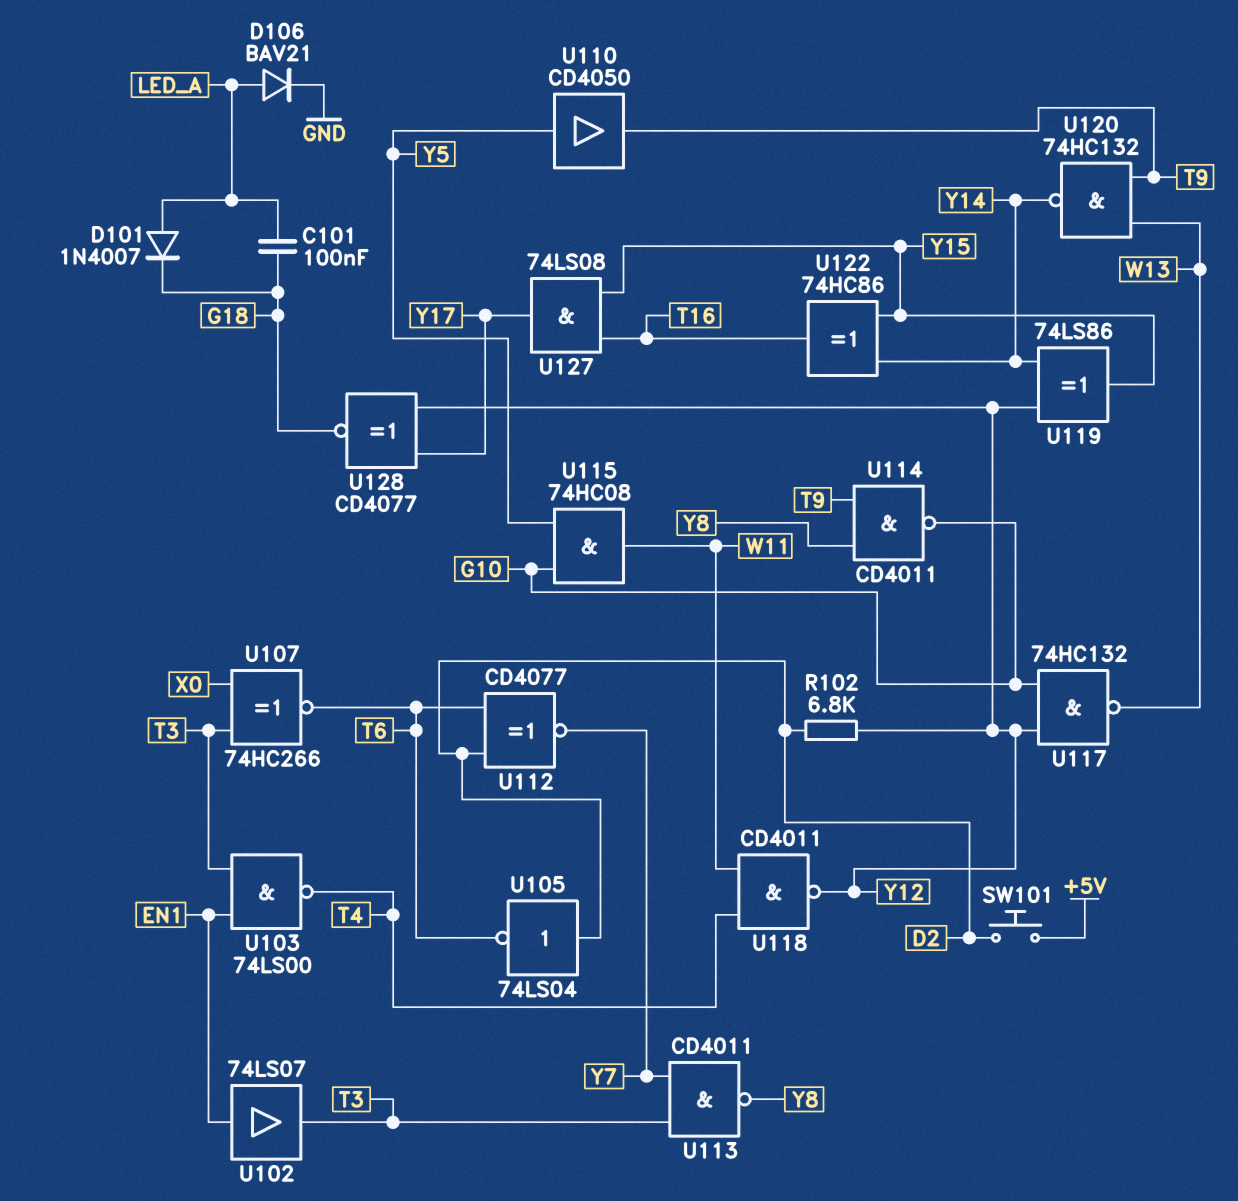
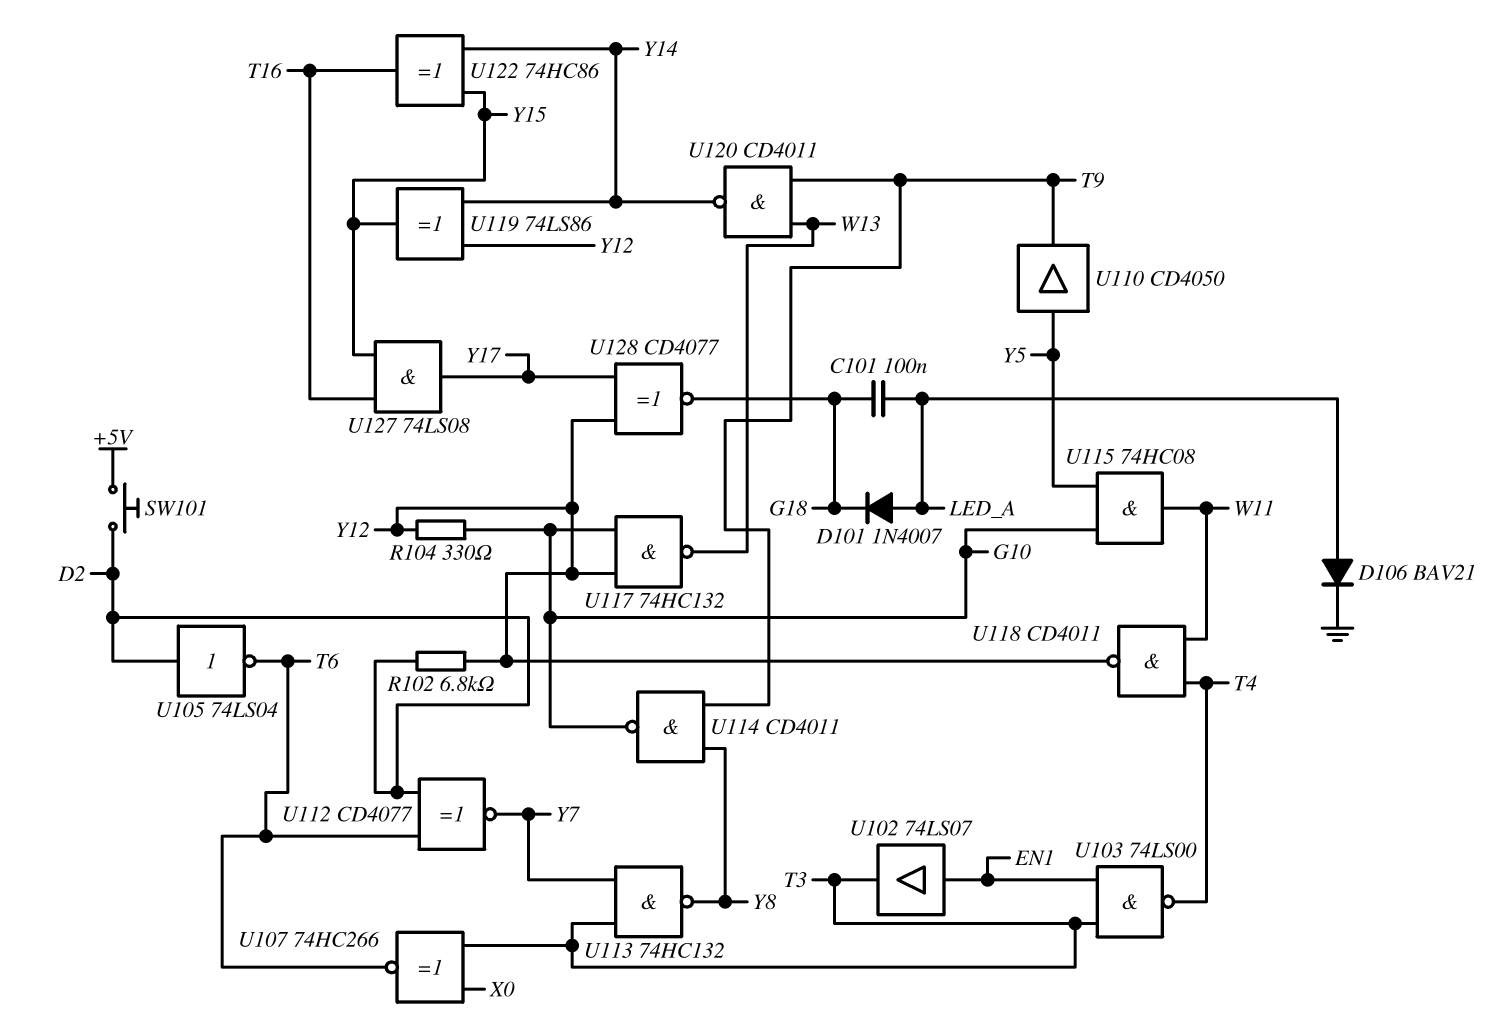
R104: none -> 330 (G10, Y12)
U113: NAND CD4011 (in T3, in Y7, out Y8) -> NAND 74HC132 (in T3, in Y7, out Y8)
U120: NAND 74HC132 (in T9, in W13, out Y14) -> NAND CD4011 (in T9, in W13, out Y14)

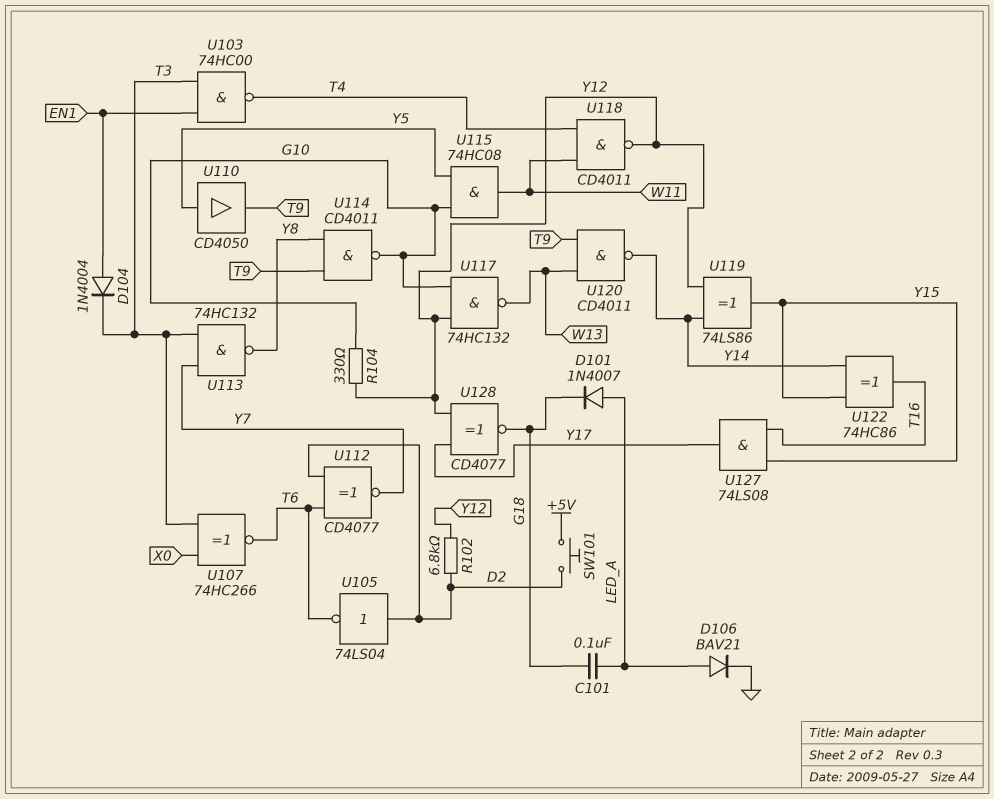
D104: none -> diode 1N4004 (A EN1, K T3)
U102: buffer 74LS07 (in EN1, out T3) -> none
U103: NAND 74LS00 (in EN1, in T3, out T4) -> NAND 74HC00 (in EN1, in T3, out T4)

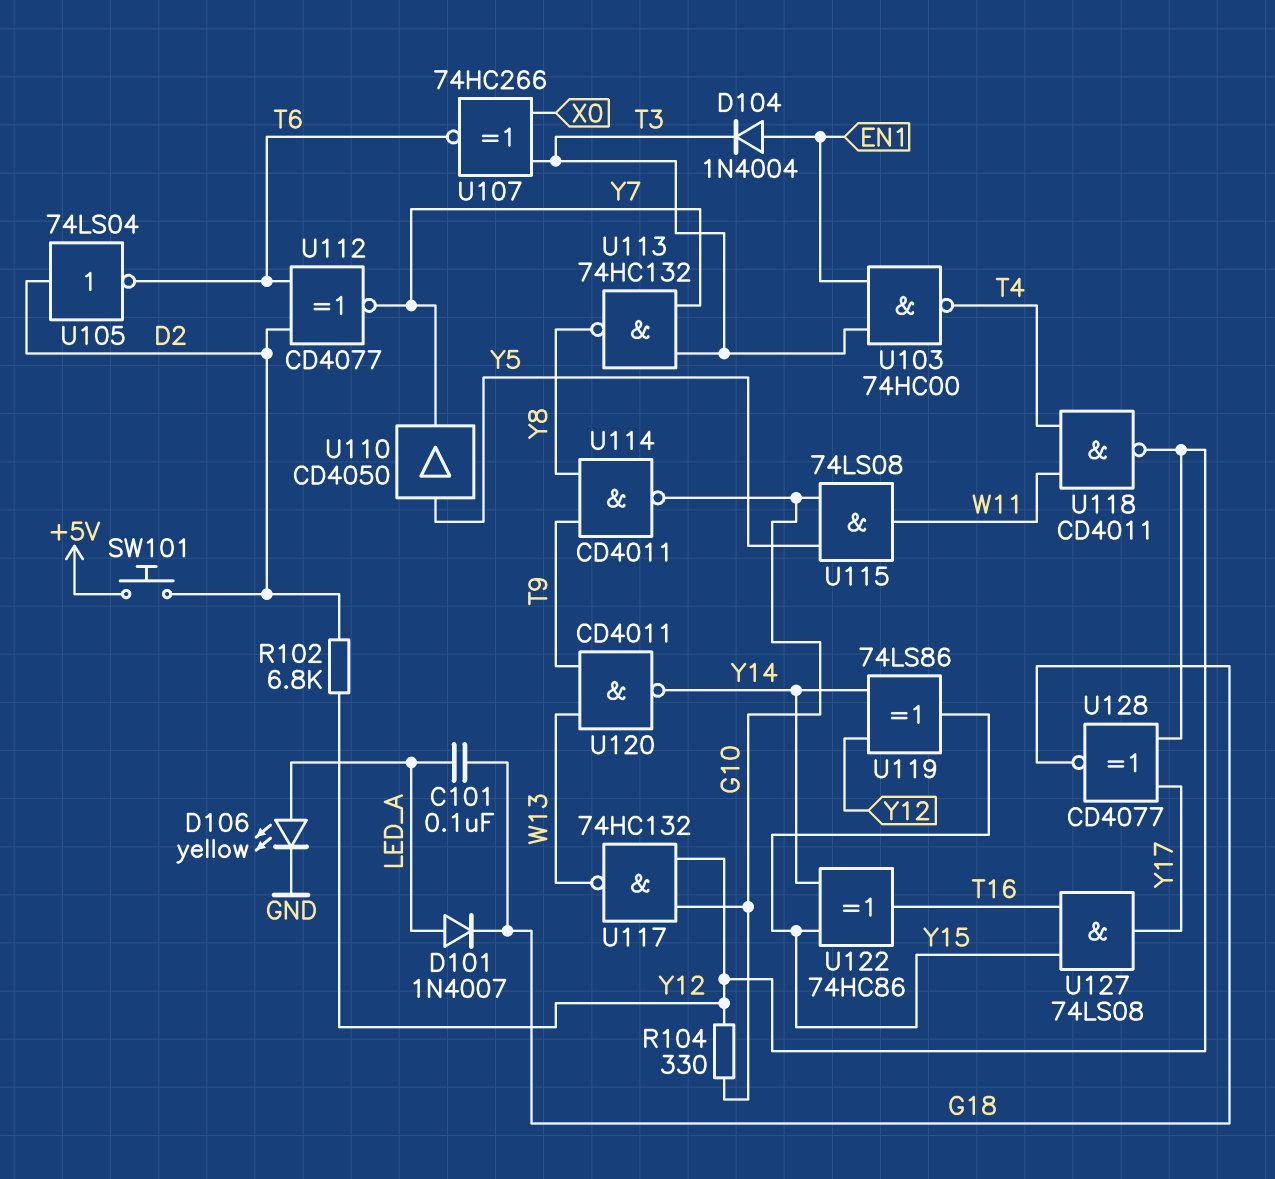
D106: diode BAV21 (A LED_A, K GND) -> LED yellow (A LED_A, K GND)
U110: buffer CD4050 (in Y5, out T9) -> buffer CD4050 (in Y5, out Y7)
U115: AND 74HC08 (in G10, in Y5, out W11) -> AND 74LS08 (in G10, in Y5, out W11)

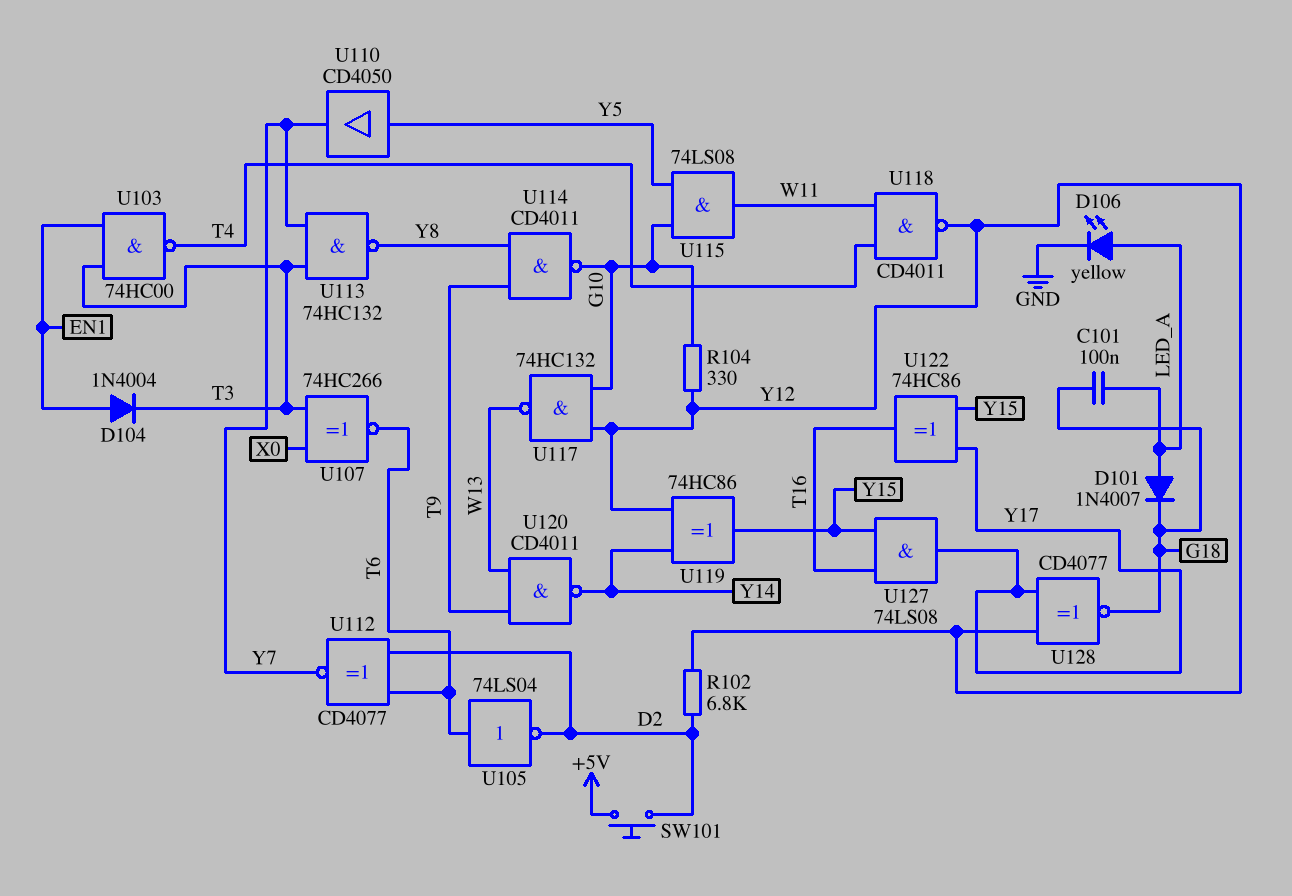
U105: NOT 74LS04 (in D2, out T6) -> NOT 74LS04 (in T6, out D2)
U119: XOR 74LS86 (in Y12, in Y14, out Y15) -> XOR 74HC86 (in Y12, in Y14, out Y15)
U122: XOR 74HC86 (in Y14, in Y15, out T16) -> XOR 74HC86 (in Y15, in Y17, out T16)

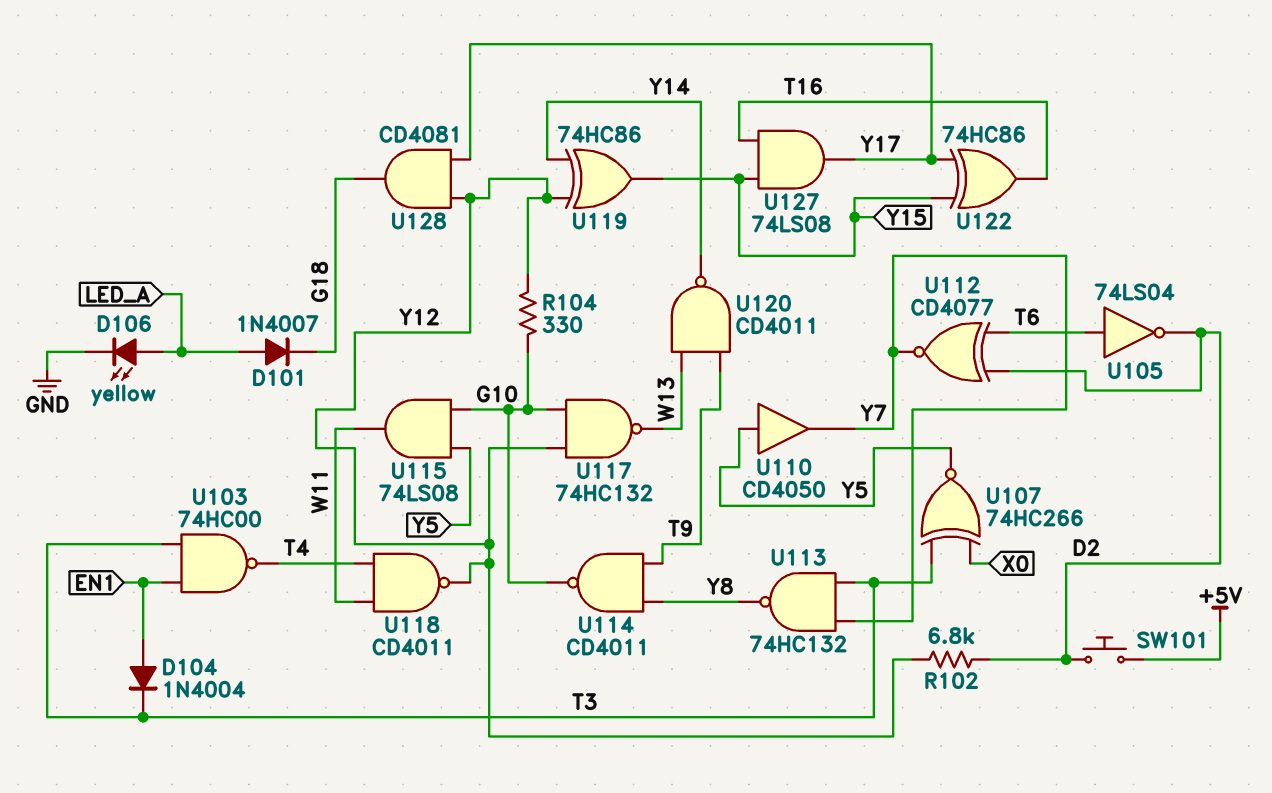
C101: 100nF (G18, LED_A) -> none
U107: XNOR 74HC266 (in T3, in X0, out T6) -> XNOR 74HC266 (in T3, in X0, out Y5)
U128: XNOR CD4077 (in Y12, in Y17, out G18) -> AND CD4081 (in Y12, in Y17, out G18)

